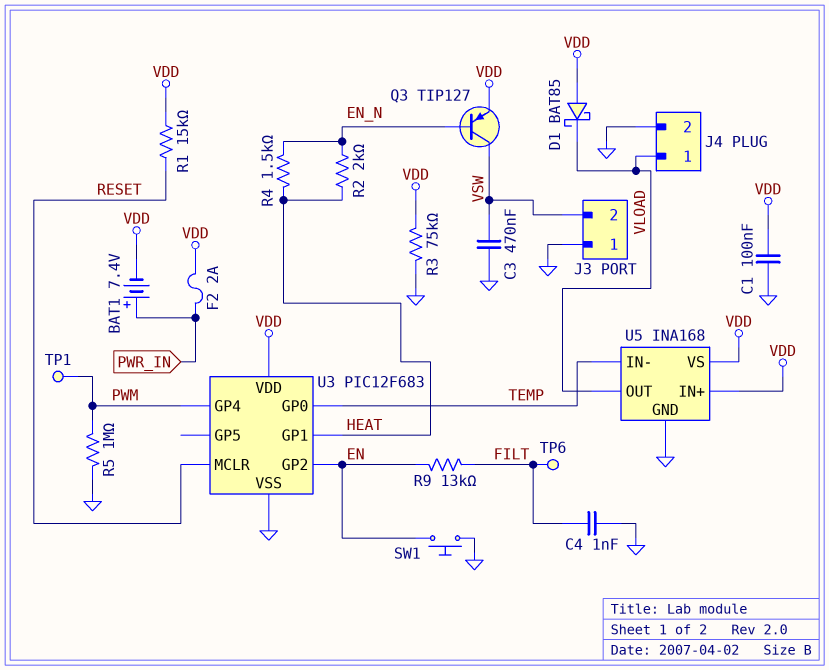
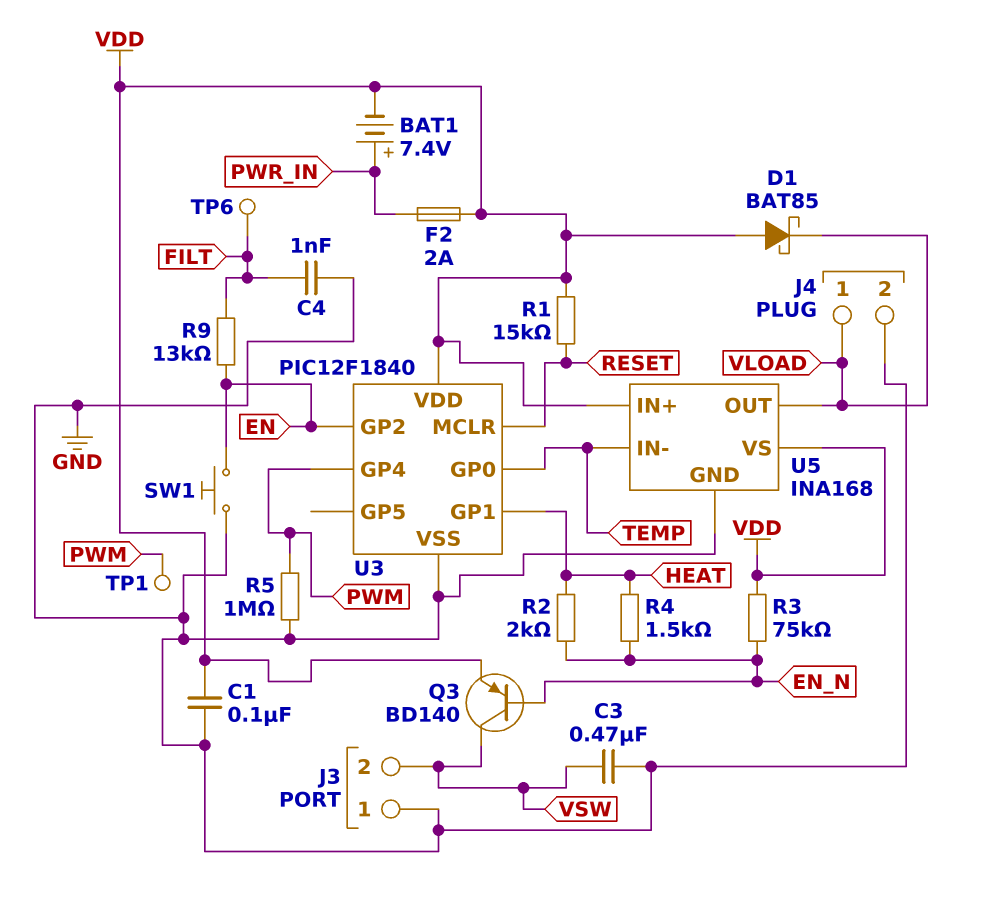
Q3: PNP TIP127 (B EN_N, C VSW, E VDD) -> PNP BD140 (B EN_N, C VSW, E VDD)
R3: 75k (GND, VDD) -> 75k (EN_N, VDD)
U3: PIC12F683 -> PIC12F1840

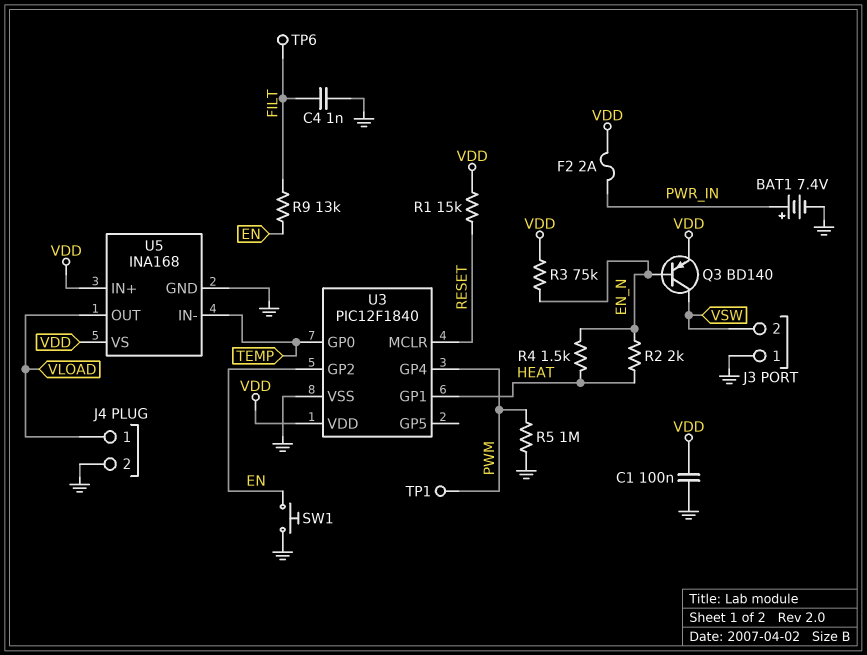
BAT1: 7.4V (plus PWR_IN, minus VDD) -> 7.4V (plus PWR_IN, minus GND)
C3: 470nF (GND, VSW) -> none
D1: schottky BAT85 (A VDD, K VLOAD) -> none

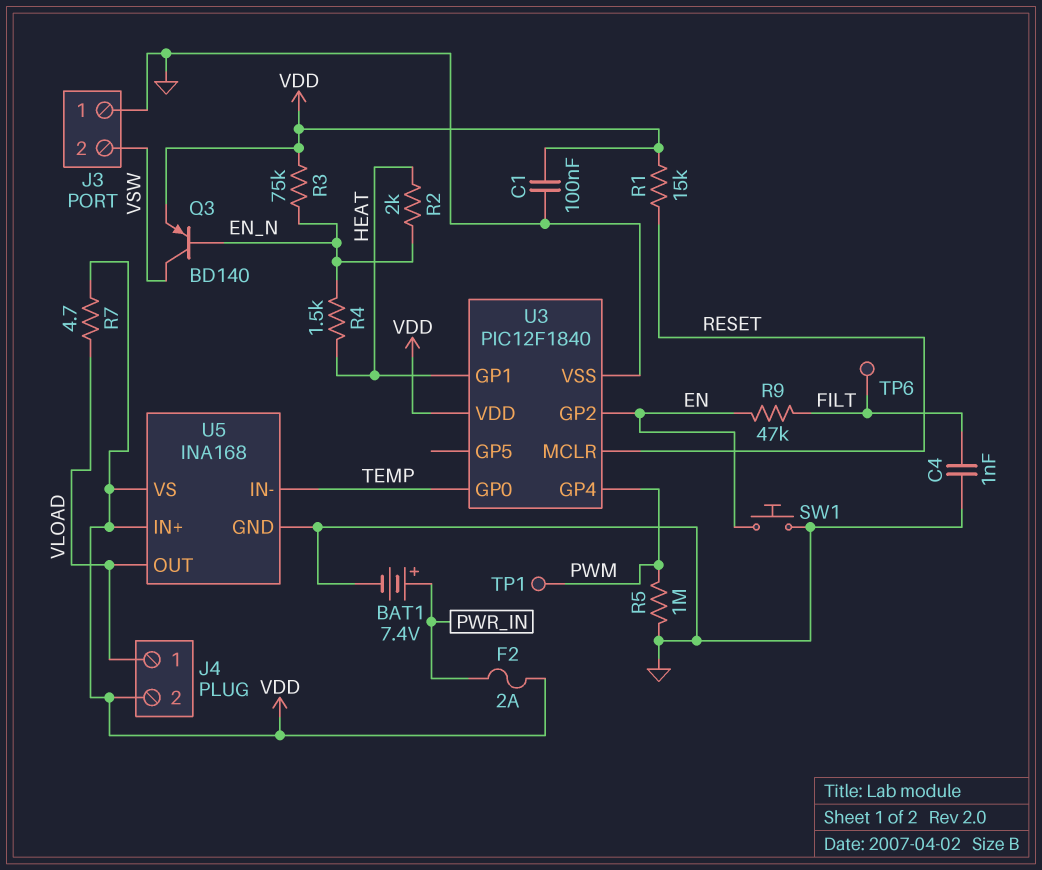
J4 pin 2: GND -> VDD
R7: none -> 4.7 (VDD, VLOAD)
R9: 13k (EN, FILT) -> 47k (EN, FILT)

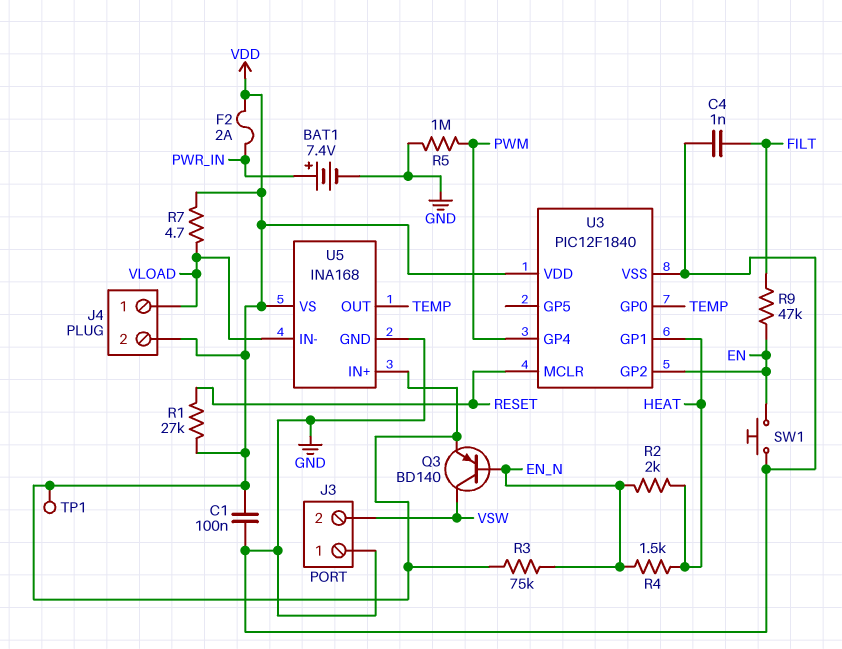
R1: 15k (RESET, VDD) -> 27k (RESET, VDD)
TP1: test point (PWM) -> test point (VDD)
TP6: test point (FILT) -> none
U5 pin IN-: TEMP -> VLOAD
U5 pin OUT: VLOAD -> TEMP

